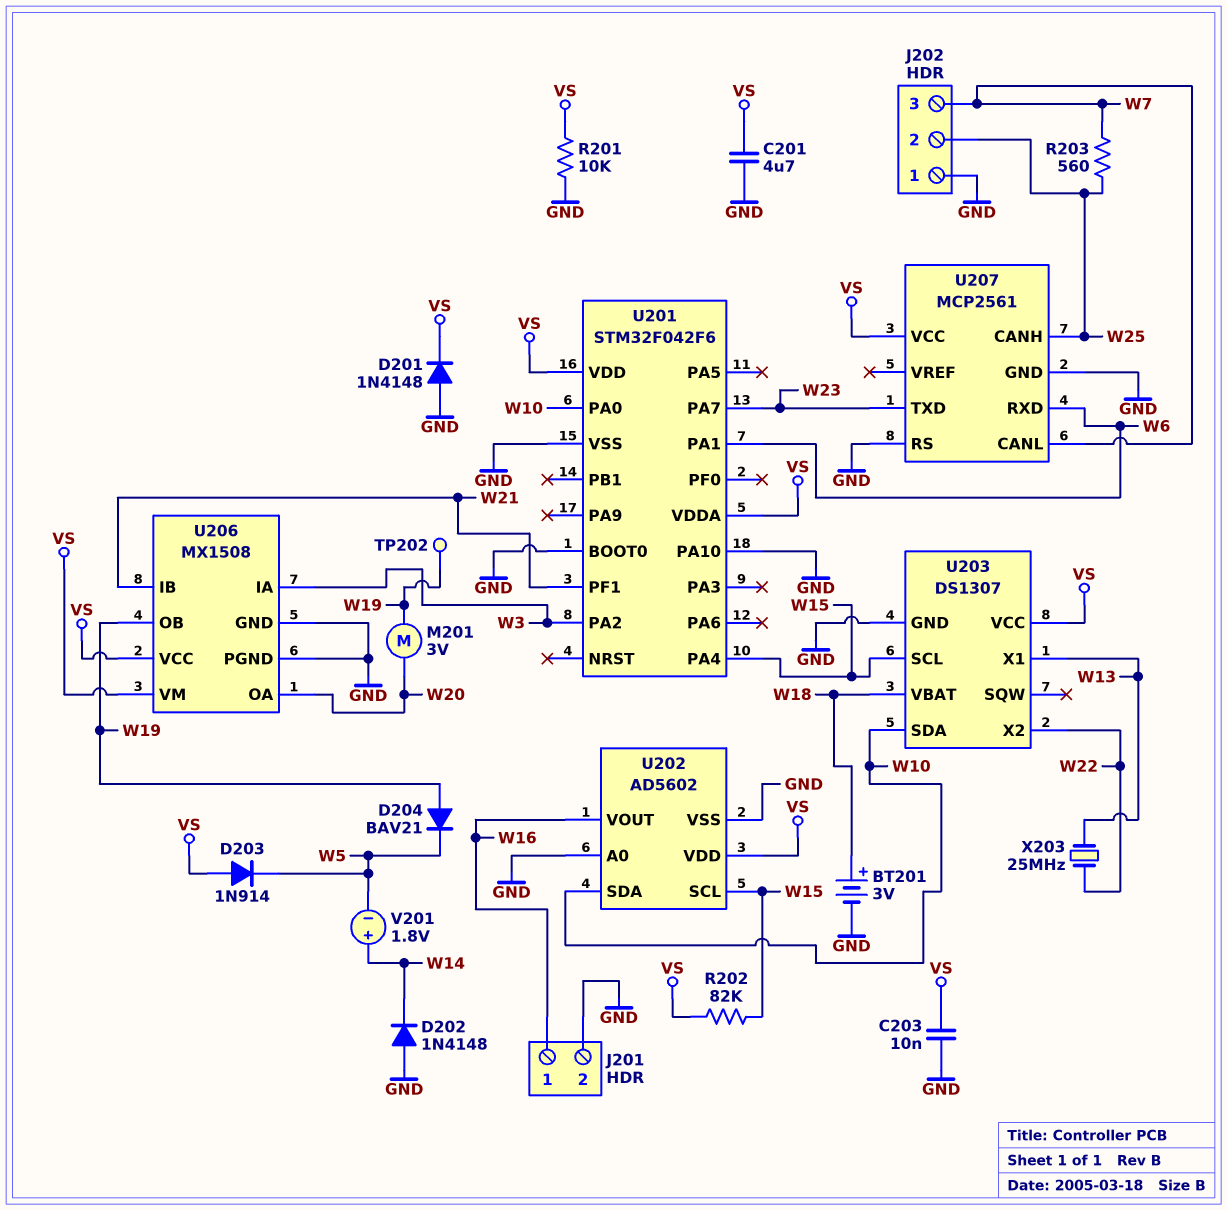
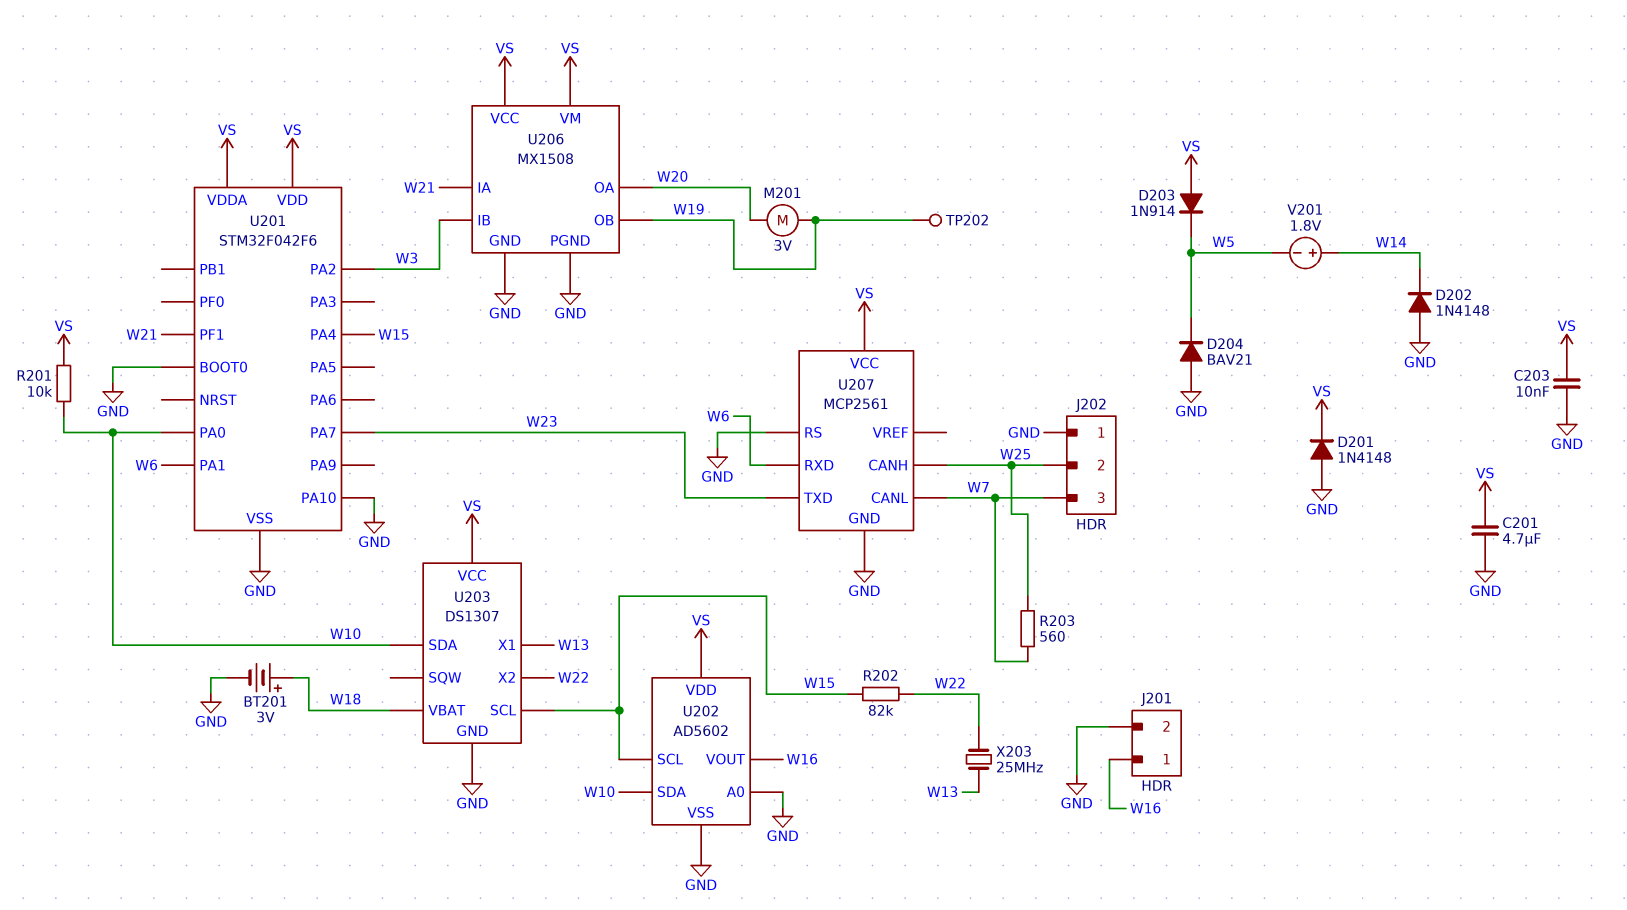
D204: diode BAV21 (A W19, K W5) -> diode BAV21 (A GND, K W5)
R201: 10k (GND, VS) -> 10k (VS, W10)
R202: 82k (VS, W15) -> 82k (W15, W22)
U206 pin IA: W3 -> W21
U206 pin IB: W21 -> W3

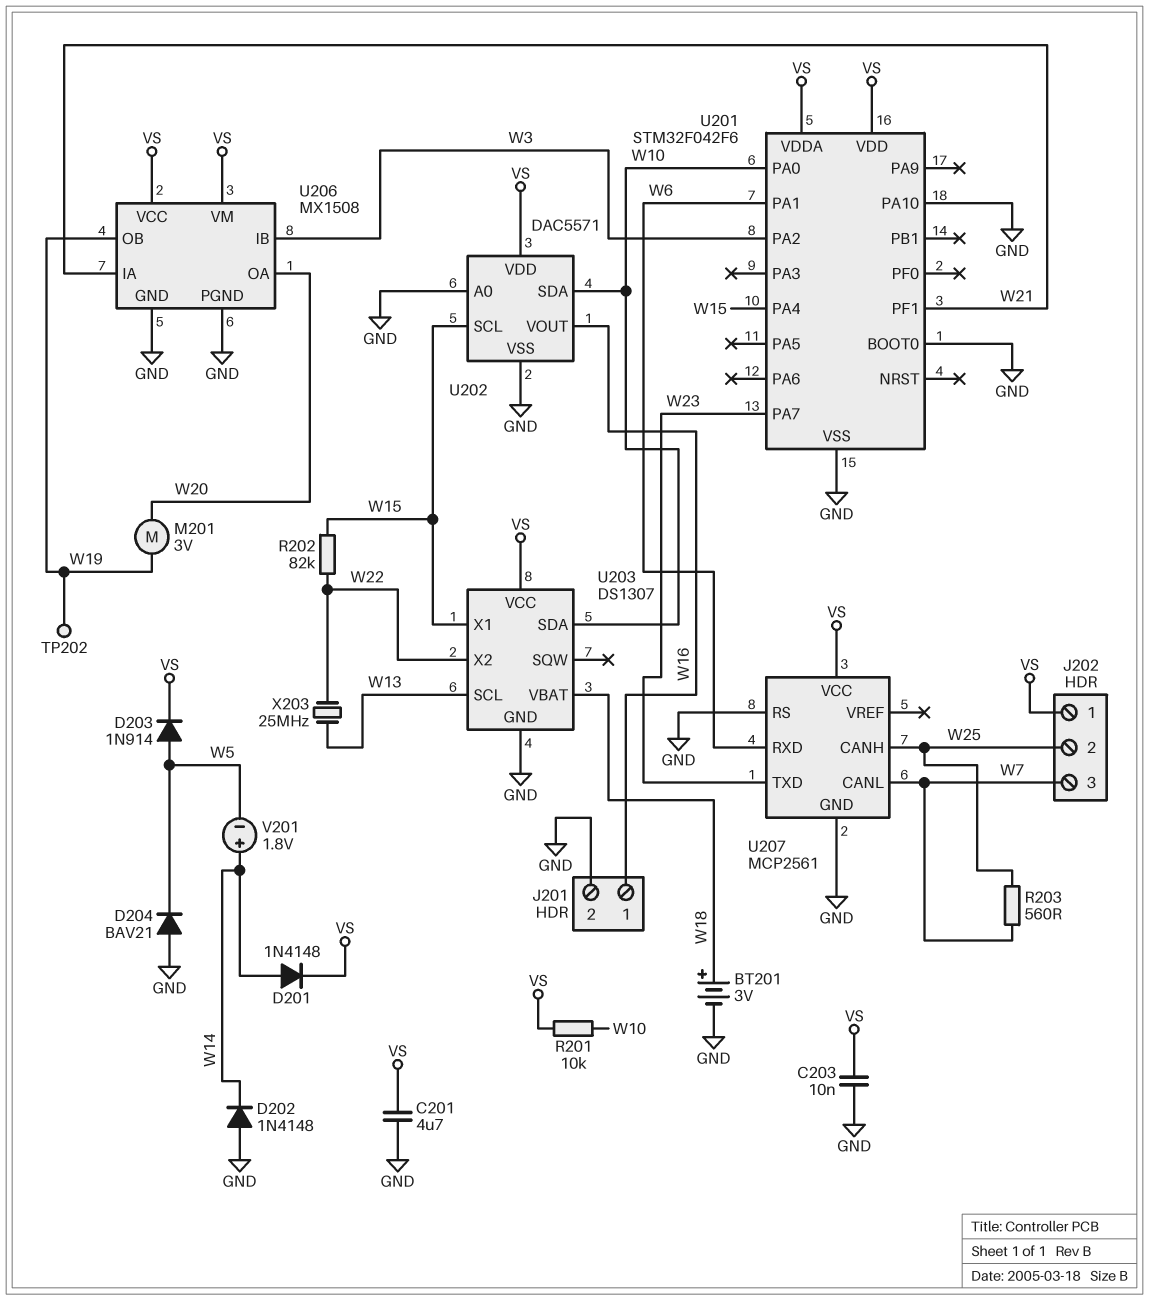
D201: diode 1N4148 (A GND, K VS) -> diode 1N4148 (A W14, K VS)
D203: diode 1N914 (A VS, K W5) -> diode 1N914 (A W5, K VS)
J202 pin 1: GND -> VS
U202: AD5602 -> DAC5571
U203 pin SCL: W15 -> W13
U203 pin X1: W13 -> W15

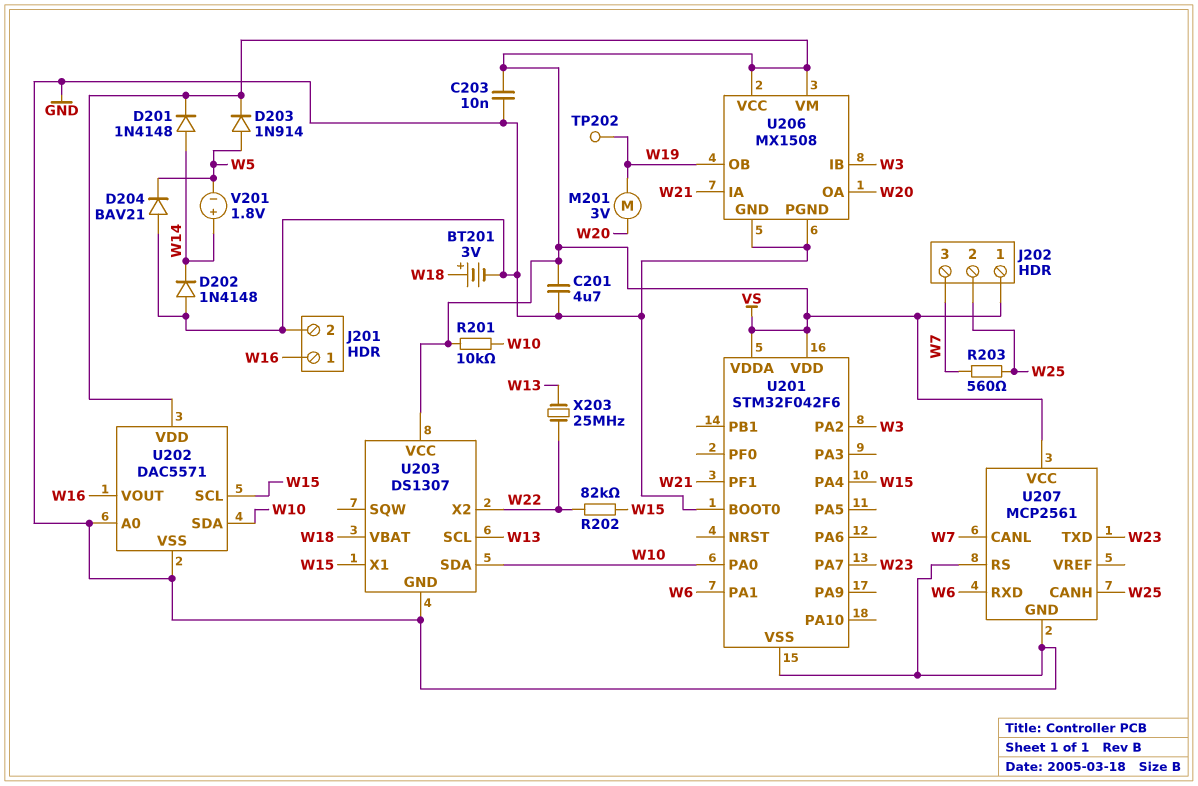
U201 pin PA10: GND -> none

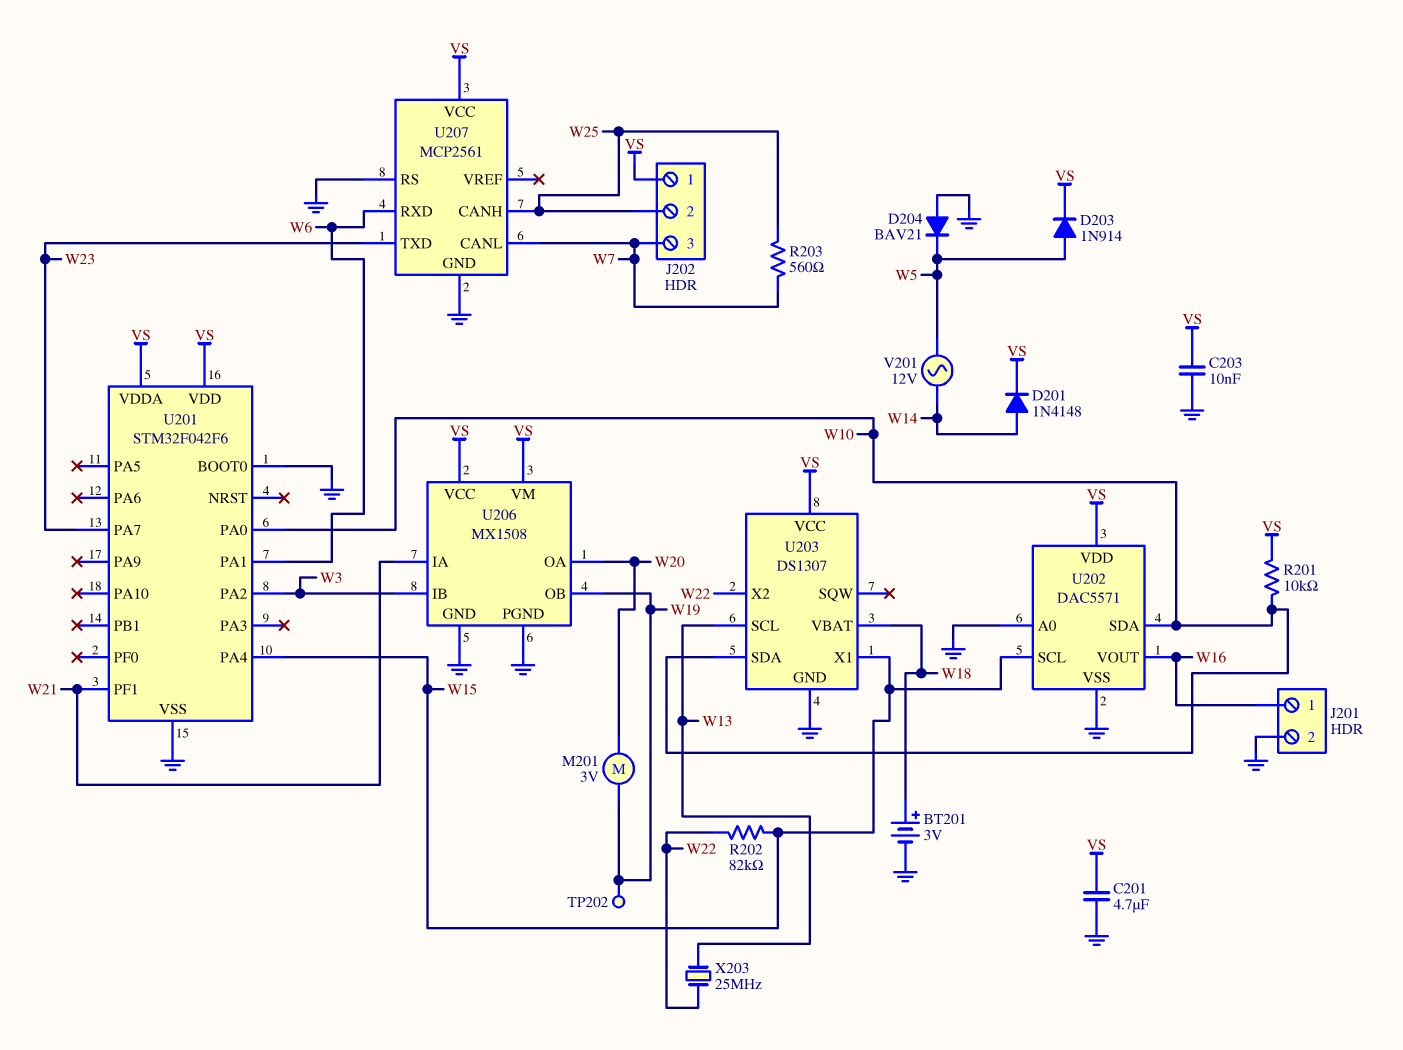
D202: diode 1N4148 (A GND, K W14) -> none
V201: 1.8V (plus W14, minus W5) -> AC 12V (W5, W14)

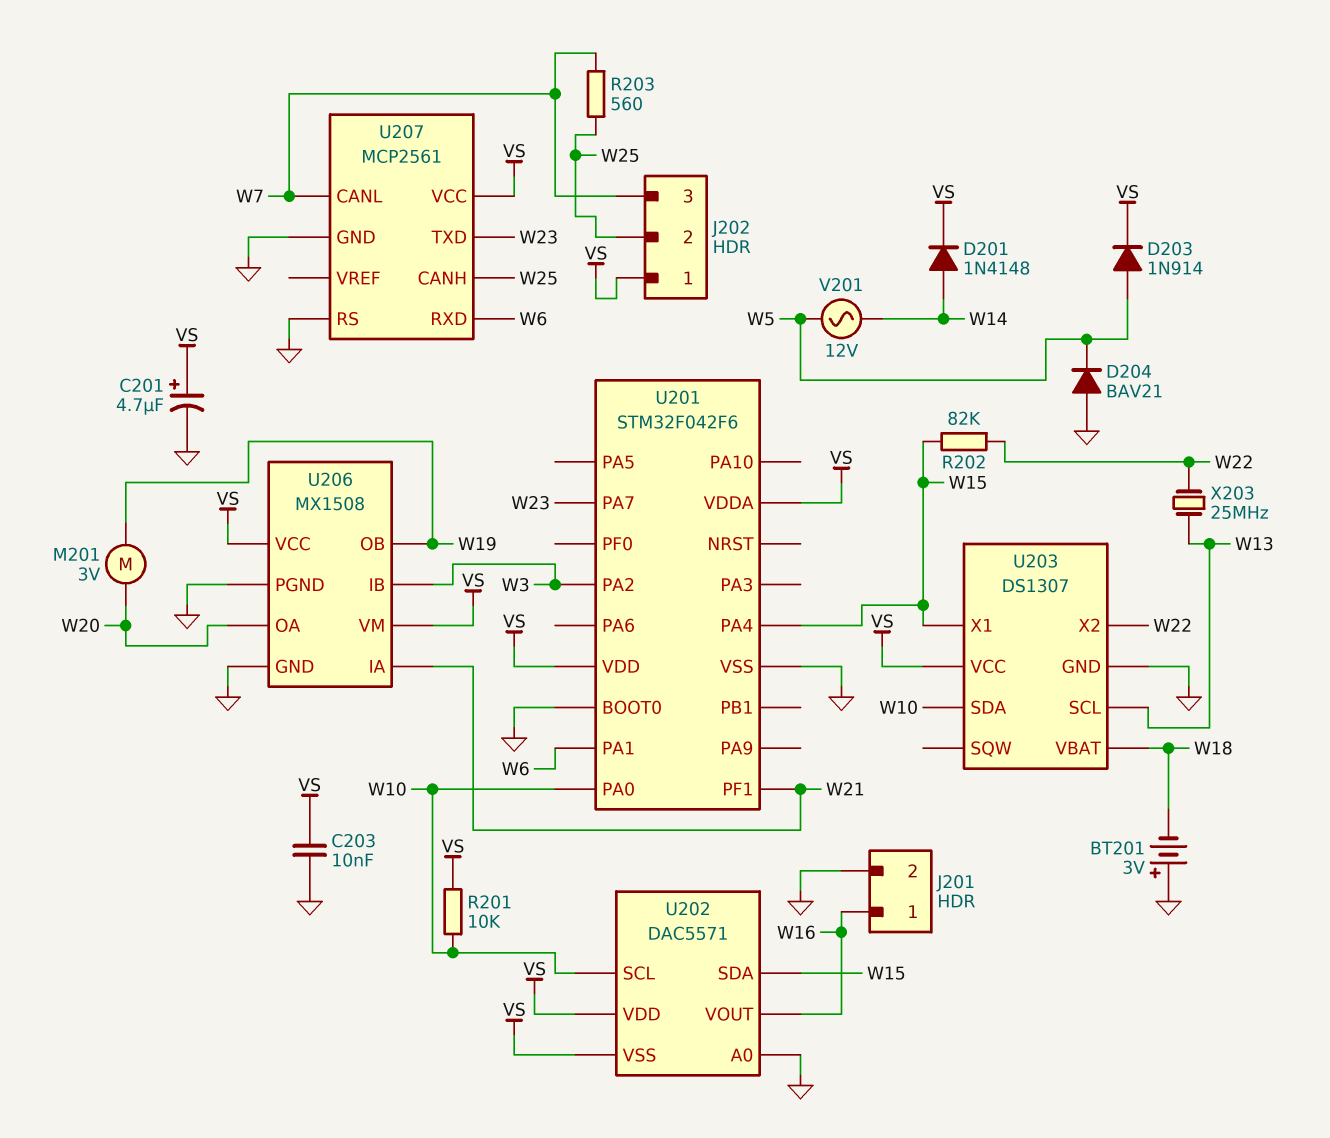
BT201: 3V (plus W18, minus GND) -> 3V (plus GND, minus W18)
C201: 4.7uF (GND, VS) -> 4.7uF (plus VS, minus GND)
TP202: test point (W19) -> none
U202 pin SCL: W15 -> W10
U202 pin SDA: W10 -> W15
U202 pin VSS: GND -> VS

